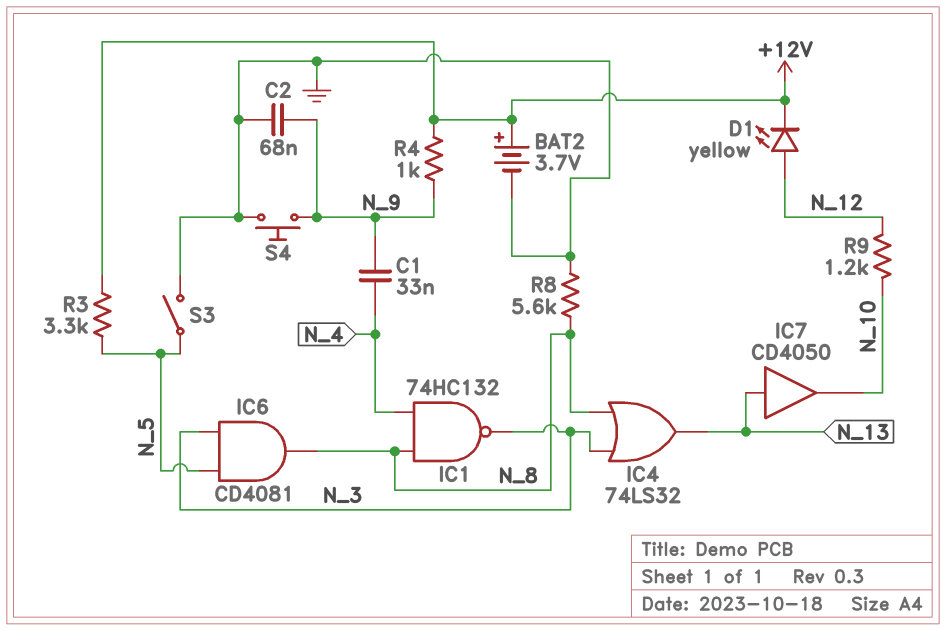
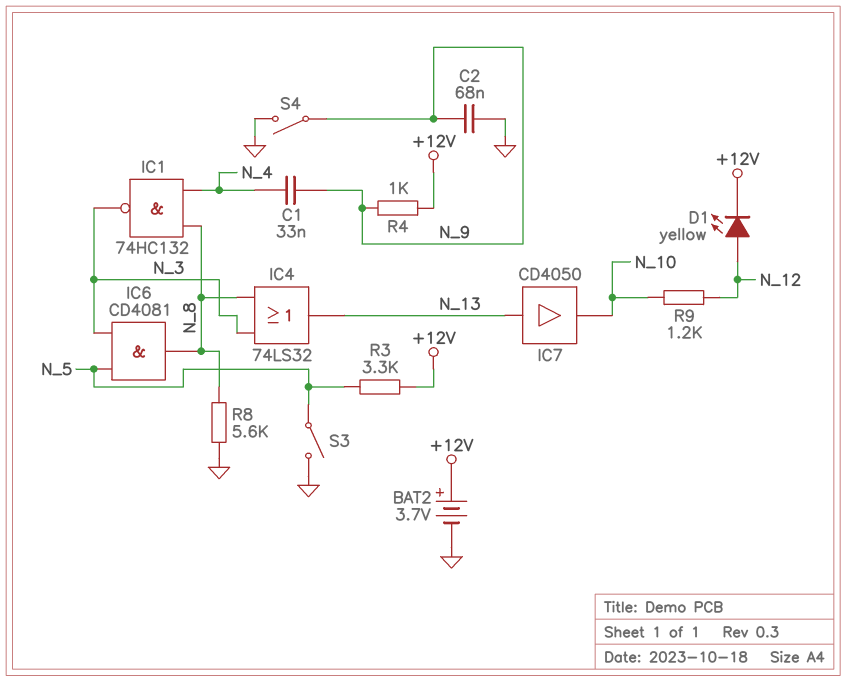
S4: button (GND, N_9) -> switch (GND, N_9)

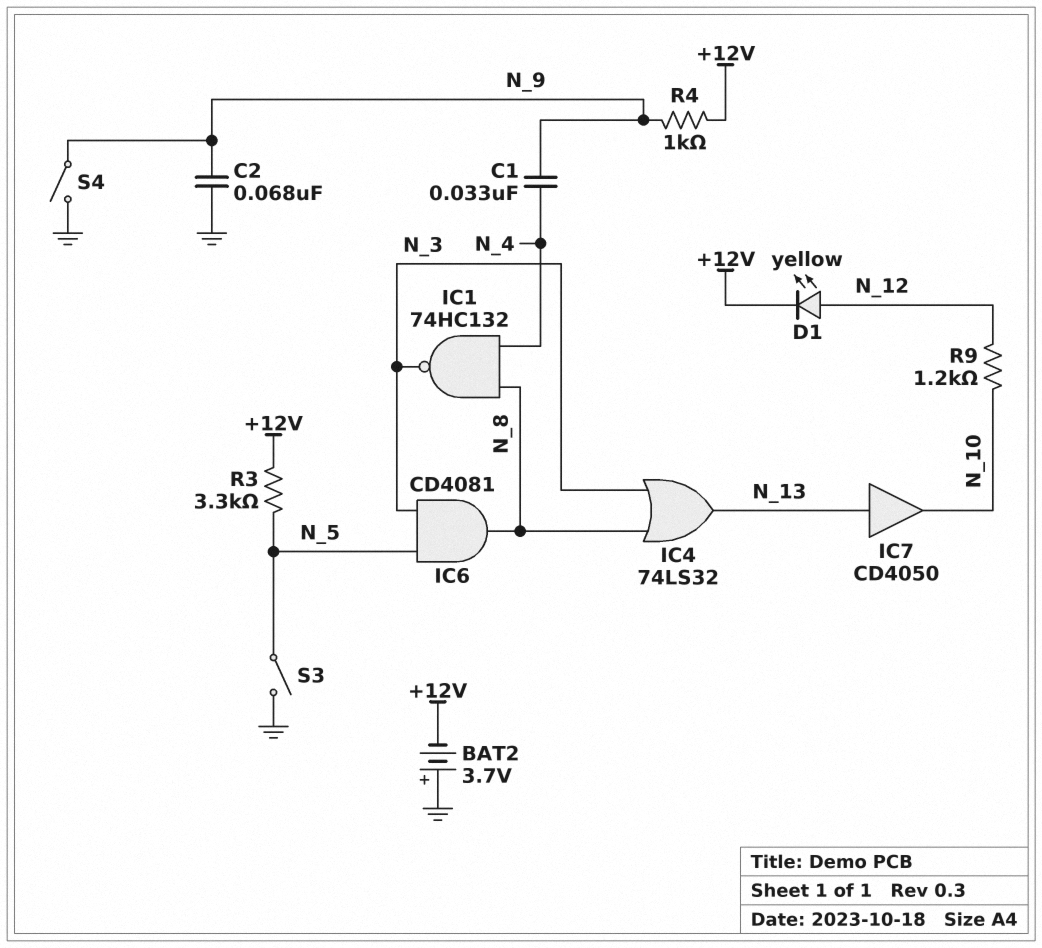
BAT2: 3.7V (plus +12V, minus GND) -> 3.7V (plus GND, minus +12V)
R8: 5.6k (GND, N_8) -> none

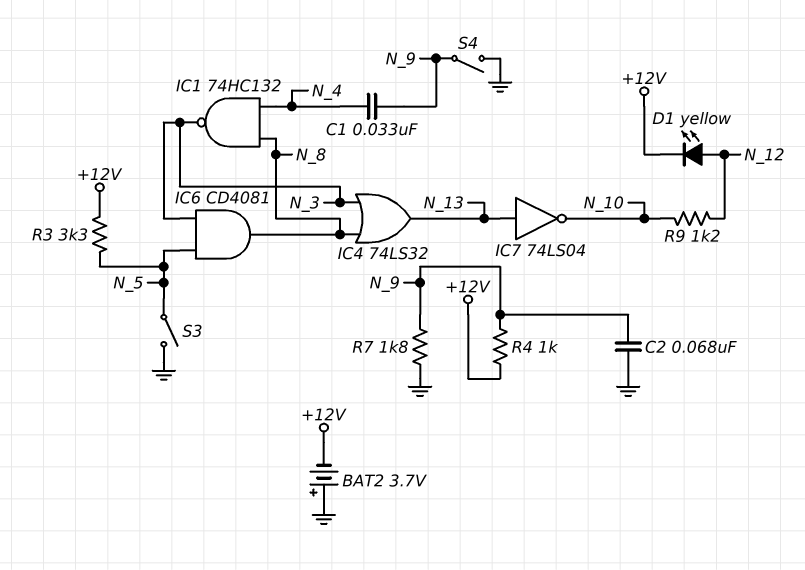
IC7: buffer CD4050 (in N_13, out N_10) -> NOT 74LS04 (in N_13, out N_10)
R7: none -> 1.8k (GND, N_9)

